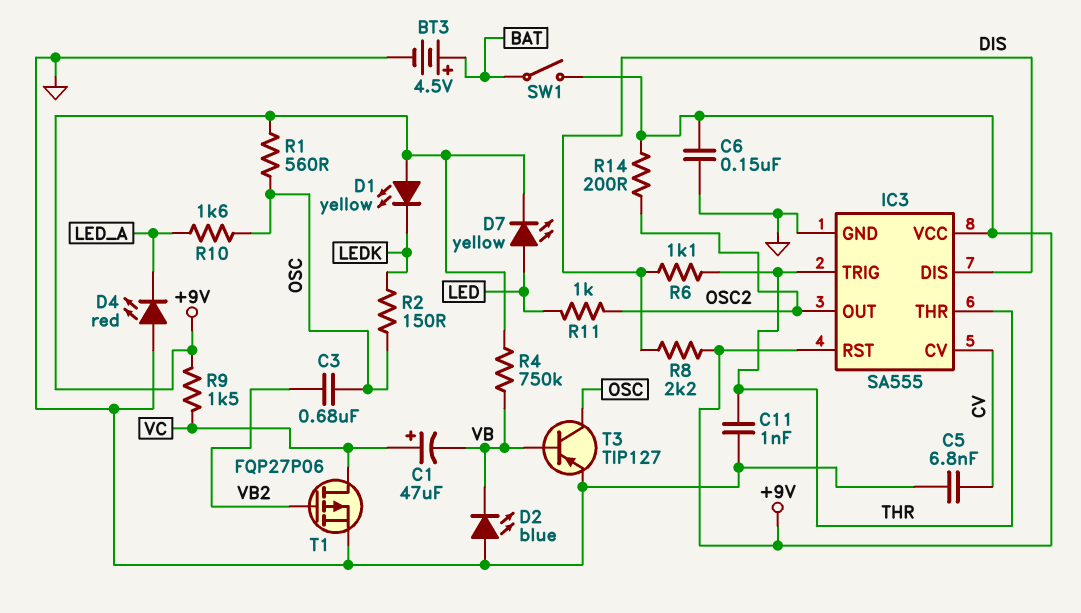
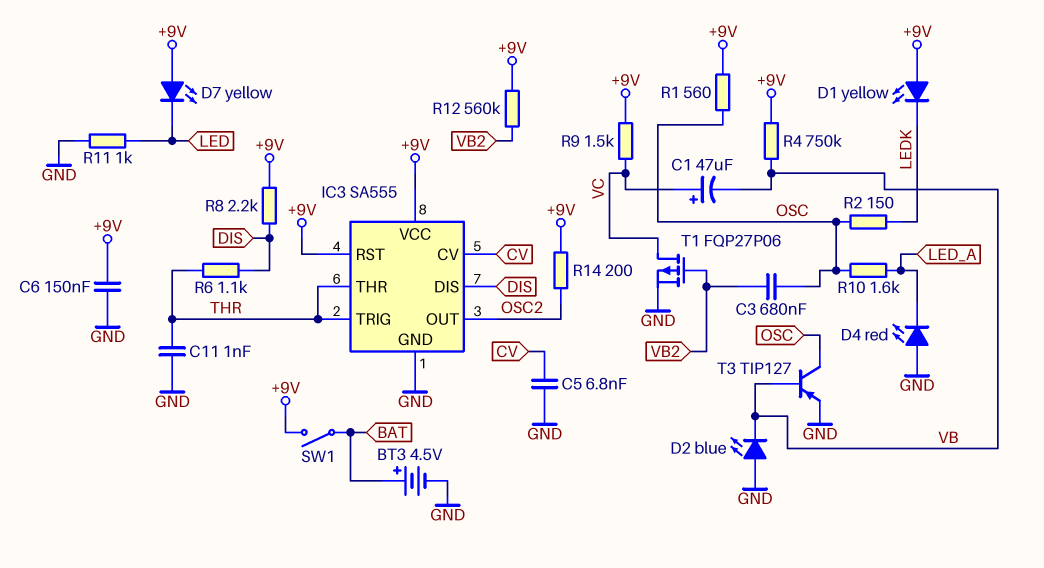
D7: LED yellow (A LED, K +9V) -> LED yellow (A +9V, K LED)
R11: 1k (LED, OSC2) -> 1k (GND, LED)
R12: none -> 560k (+9V, VB2)

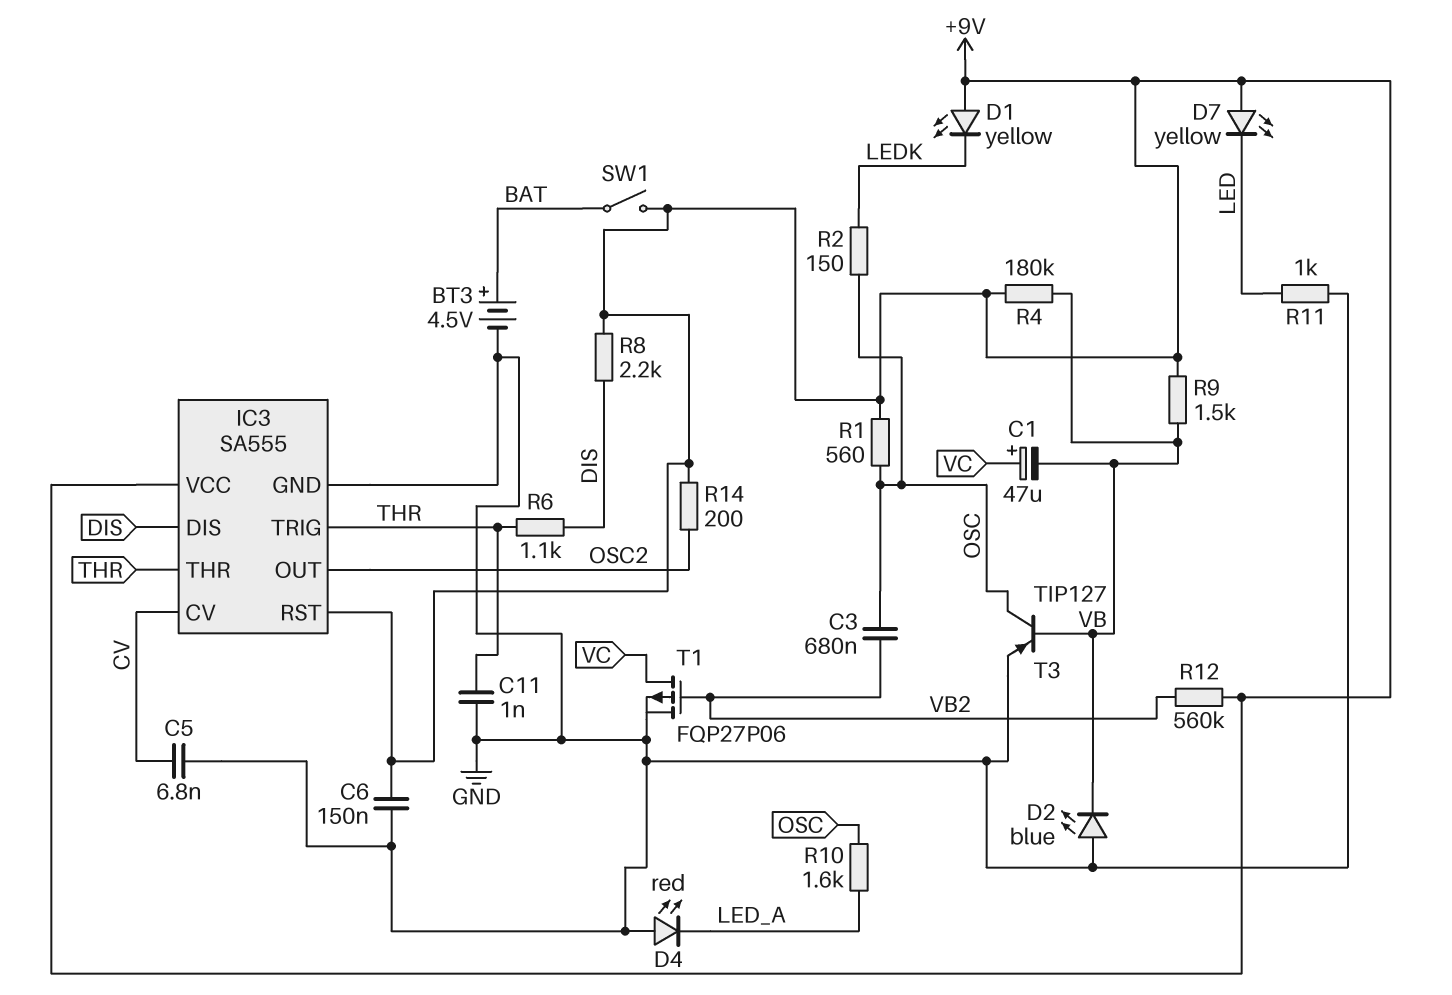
R4: 750k (+9V, VB) -> 180k (+9V, VB)
R9: 1.5k (+9V, VC) -> 1.5k (+9V, VB)

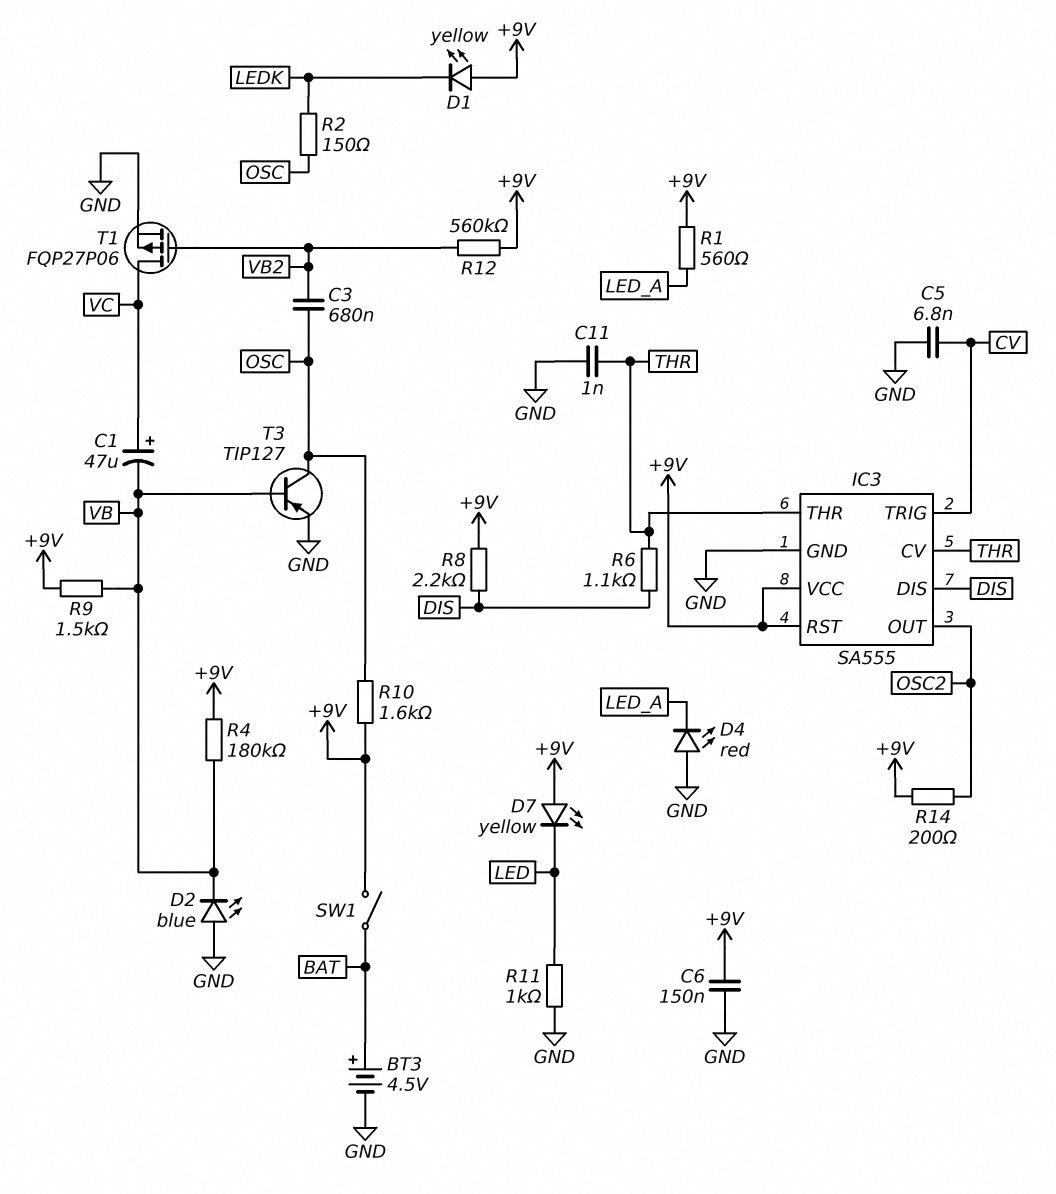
IC3 pin CV: CV -> THR
IC3 pin TRIG: THR -> CV
R1: 560 (+9V, OSC) -> 560 (+9V, LED_A)
R10: 1.6k (LED_A, OSC) -> 1.6k (+9V, OSC)

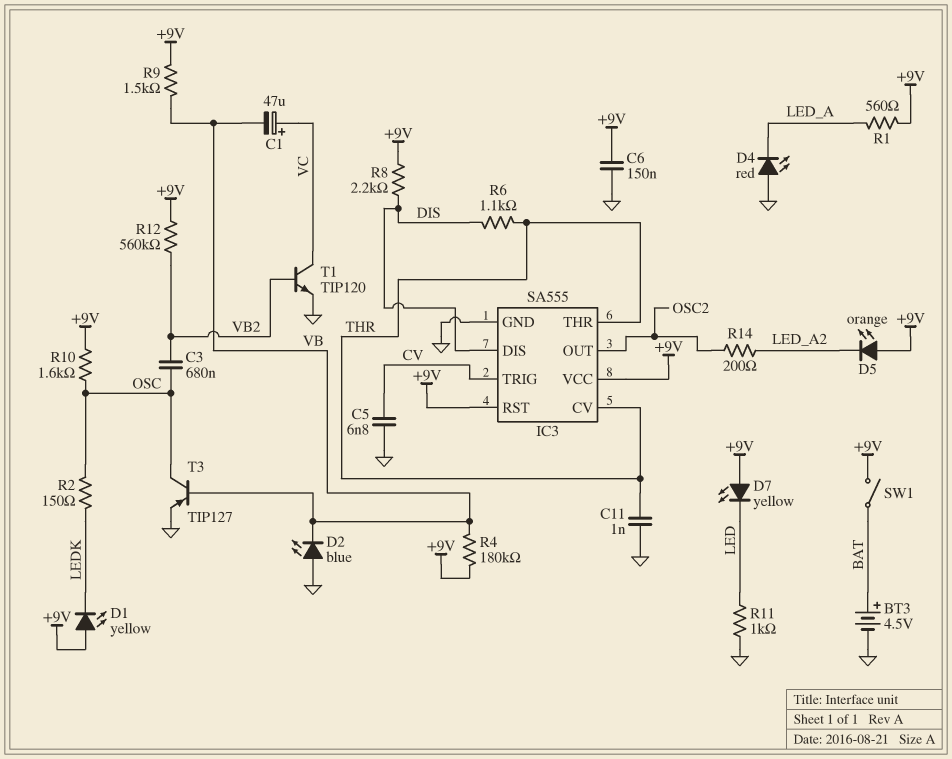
D5: none -> LED orange (A +9V, K LED_A2)
R14: 200 (+9V, OSC2) -> 200 (LED_A2, OSC2)
T1: PMOS FQP27P06 (G VB2, D VC, S GND) -> NPN TIP120 (B VB2, C VC, E GND)

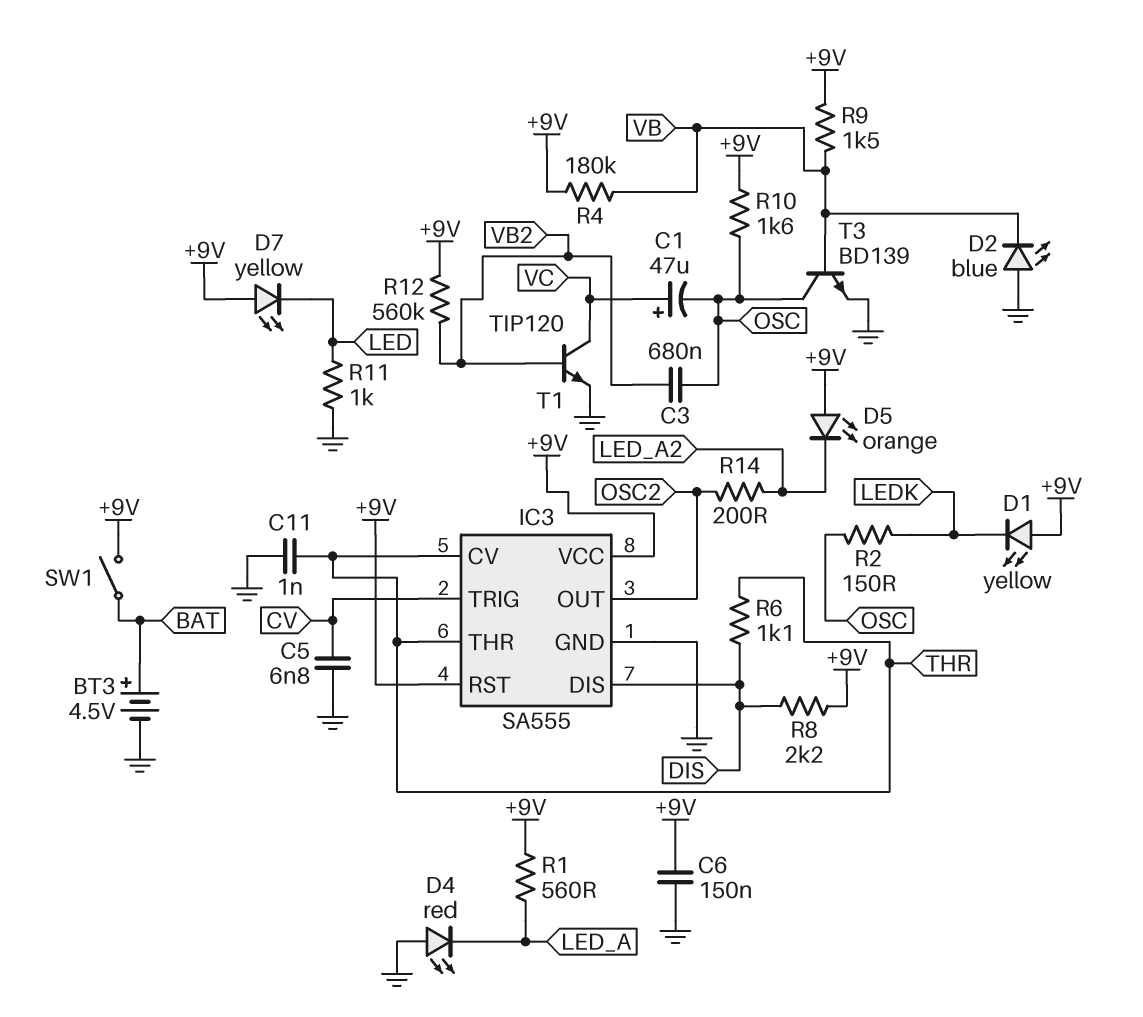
C1: 47uF (plus VC, minus VB) -> 47uF (plus VC, minus OSC)
T3: PNP TIP127 (B VB, C OSC, E GND) -> NPN BD139 (B VB, C OSC, E GND)

